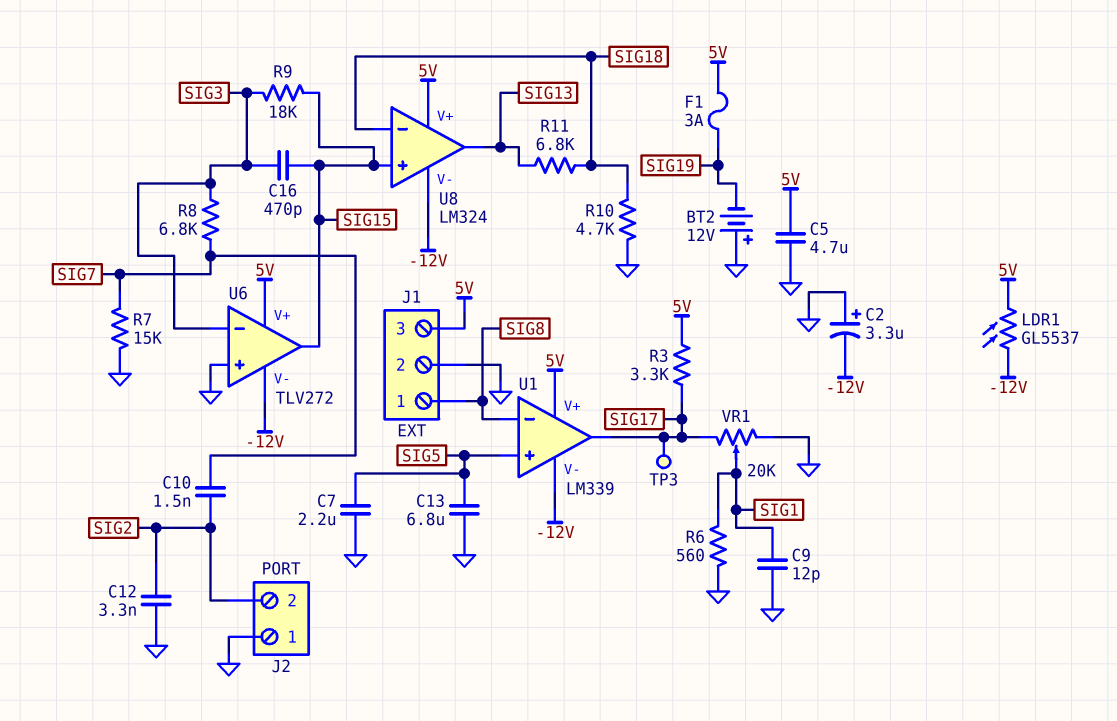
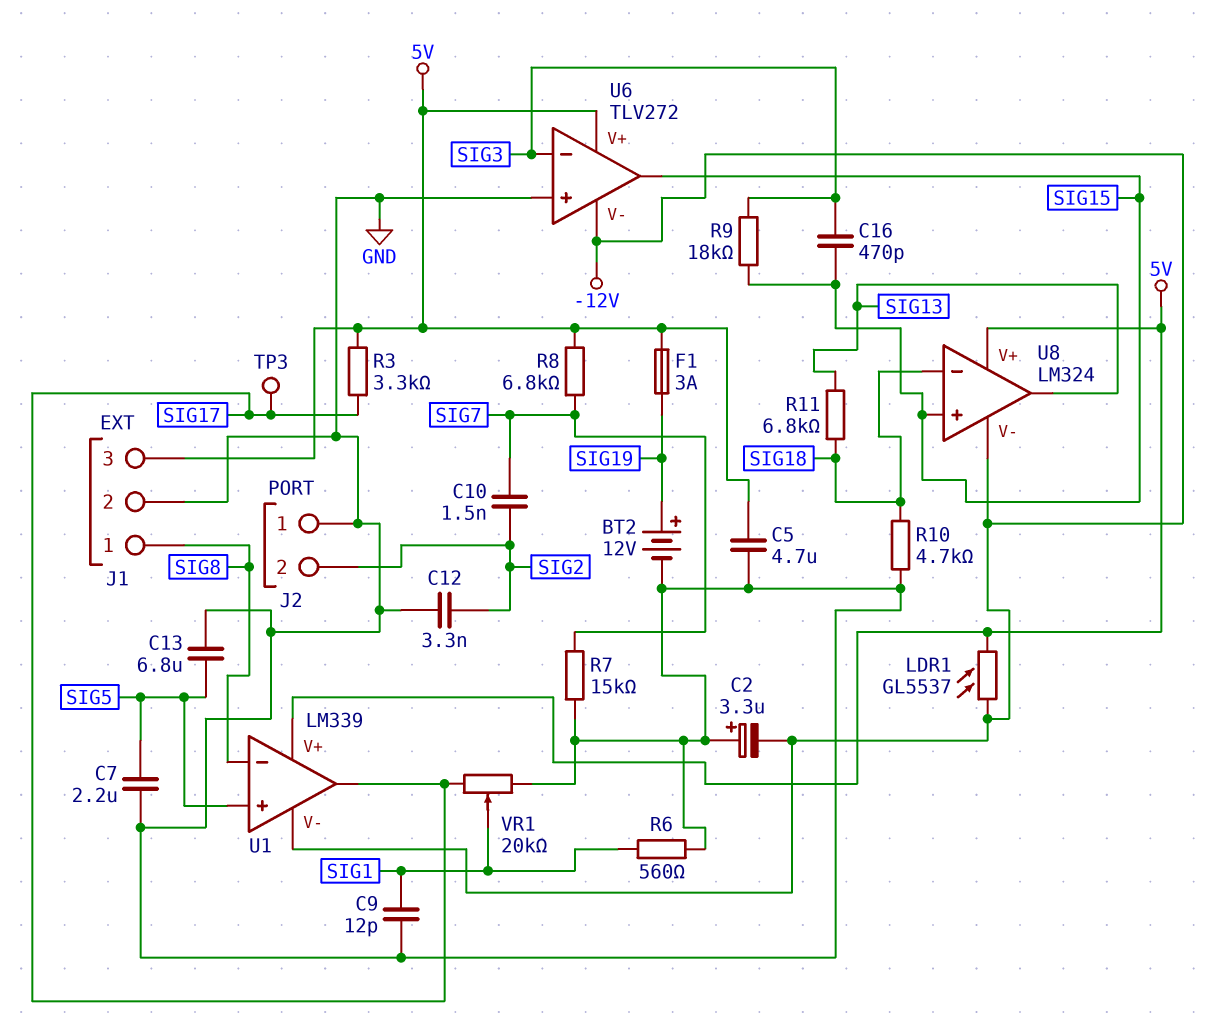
BT2: 12V (plus GND, minus SIG19) -> 12V (plus SIG19, minus GND)
R8: 6.8k (SIG3, SIG7) -> 6.8k (5V, SIG7)

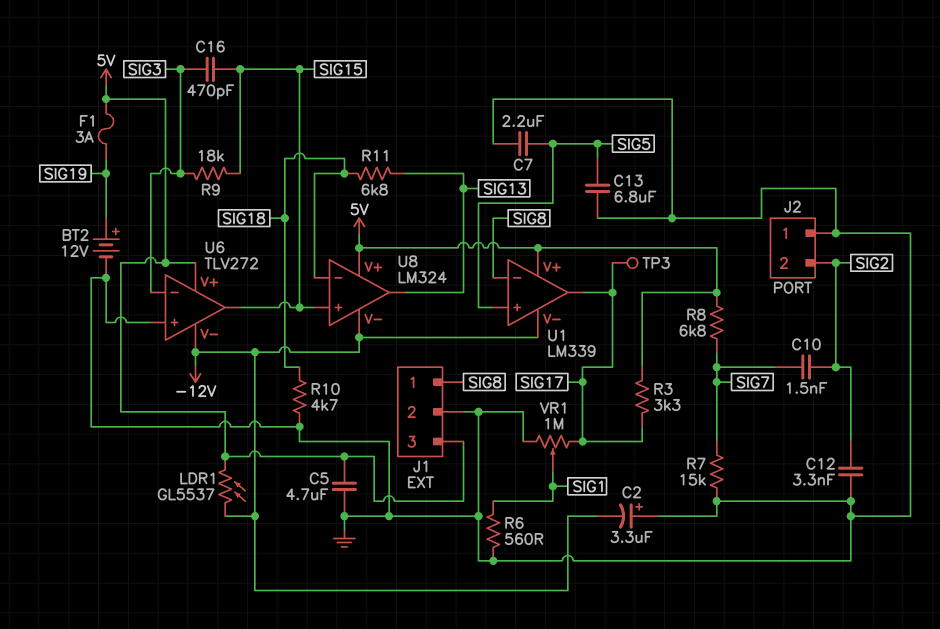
C9: 12pF (GND, SIG1) -> none
VR1: 20k (GND, SIG17, wiper SIG1) -> 1M (GND, SIG17, wiper SIG1)

